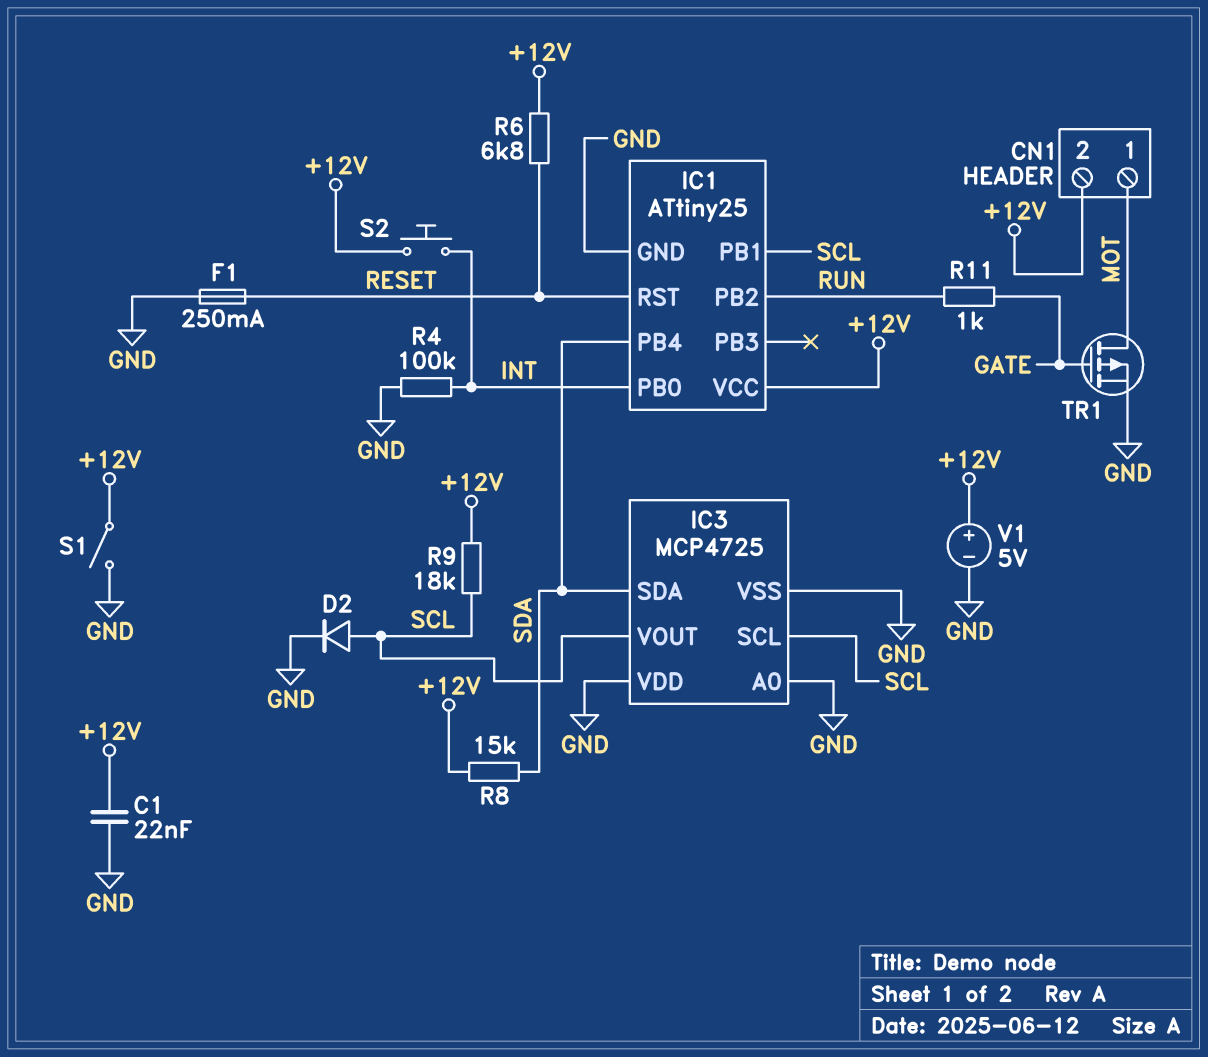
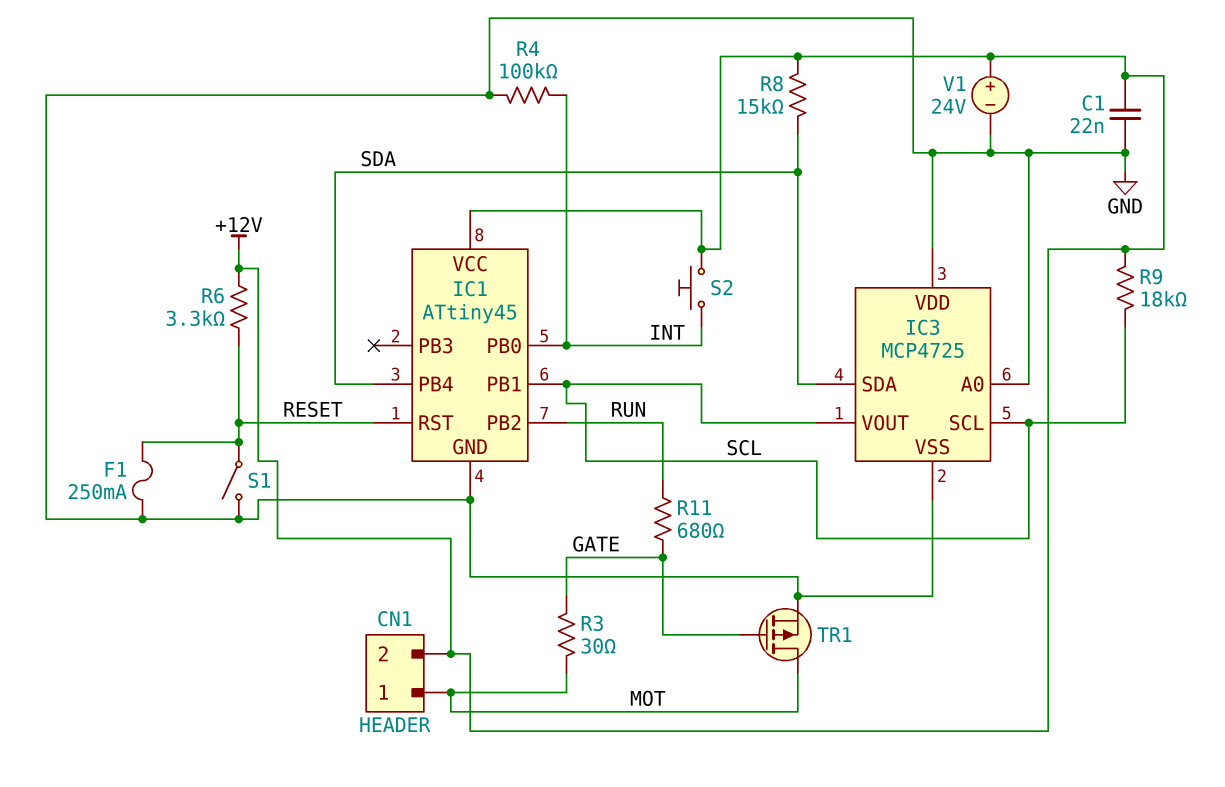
D2: diode (A SCL, K GND) -> none
IC1: ATtiny25 -> ATtiny45
R3: none -> 30 (GATE, MOT)
R6: 6.8k (+12V, RESET) -> 3.3k (+12V, RESET)
R11: 1k (GATE, RUN) -> 680 (GATE, RUN)
S1: switch (+12V, GND) -> switch (GND, RESET)
V1: 5V (plus +12V, minus GND) -> 24V (plus +12V, minus GND)

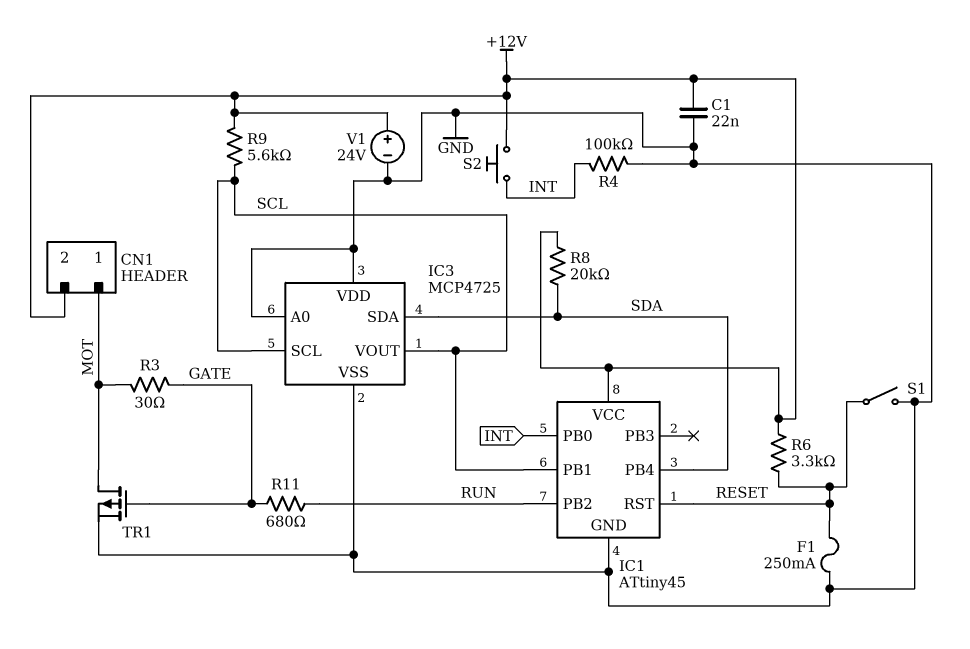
R8: 15k (+12V, SDA) -> 20k (+12V, SDA)
R9: 18k (+12V, SCL) -> 5.6k (+12V, SCL)

